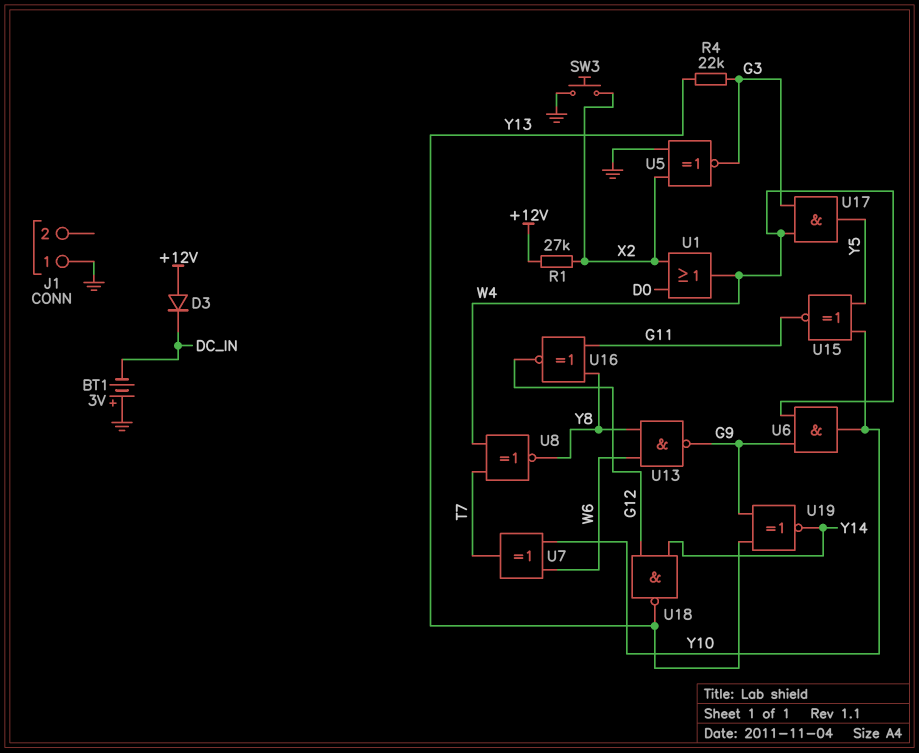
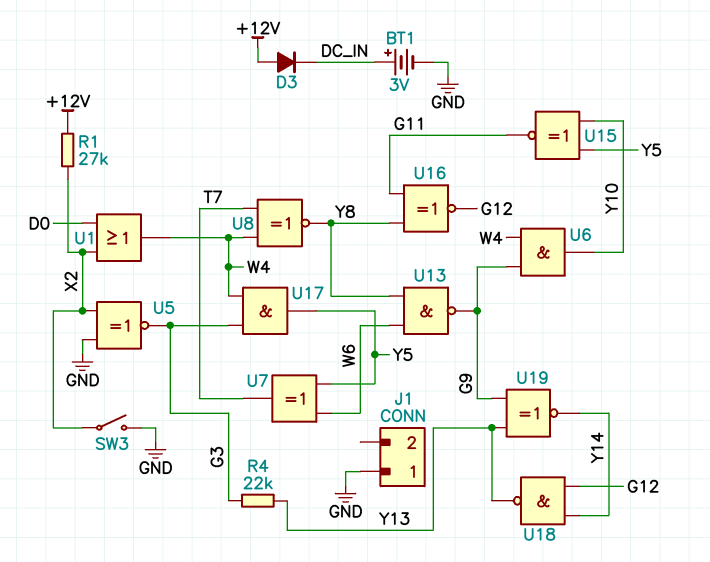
BT1: 3V (plus GND, minus DC_IN) -> 3V (plus DC_IN, minus GND)
SW3: button (GND, X2) -> switch (GND, X2)
U7: XOR (in W6, in Y10, out T7) -> XOR (in W6, in Y5, out T7)

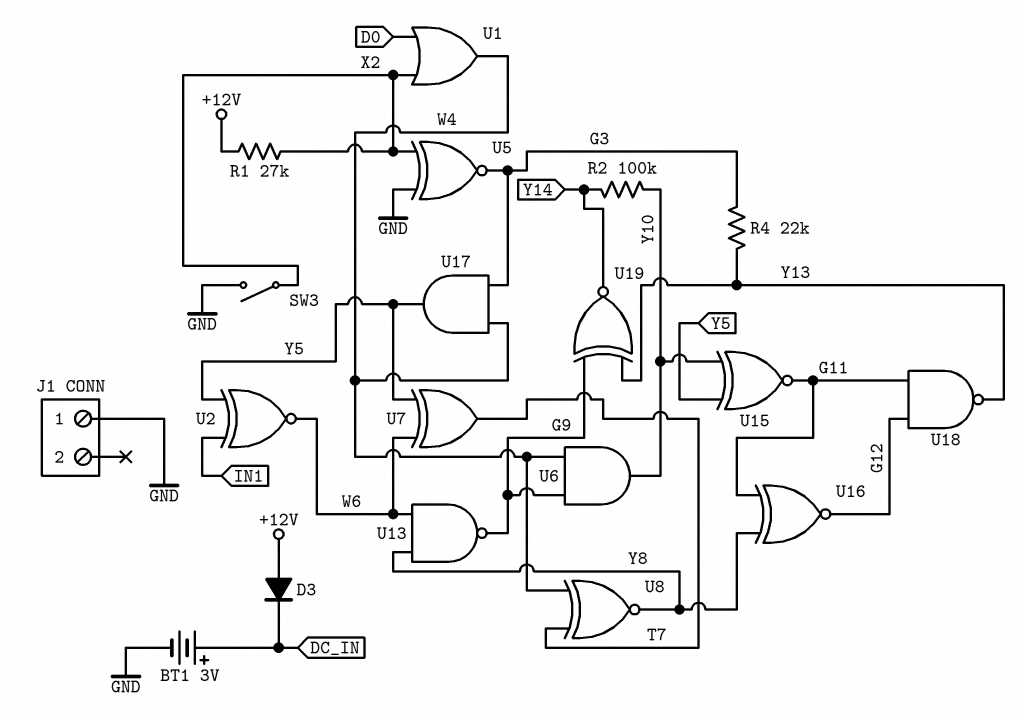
R2: none -> 100k (Y10, Y14)
U2: none -> XNOR (in IN1, in Y5, out W6)
U18: NAND (in G12, in Y14, out Y13) -> NAND (in G11, in G12, out Y13)

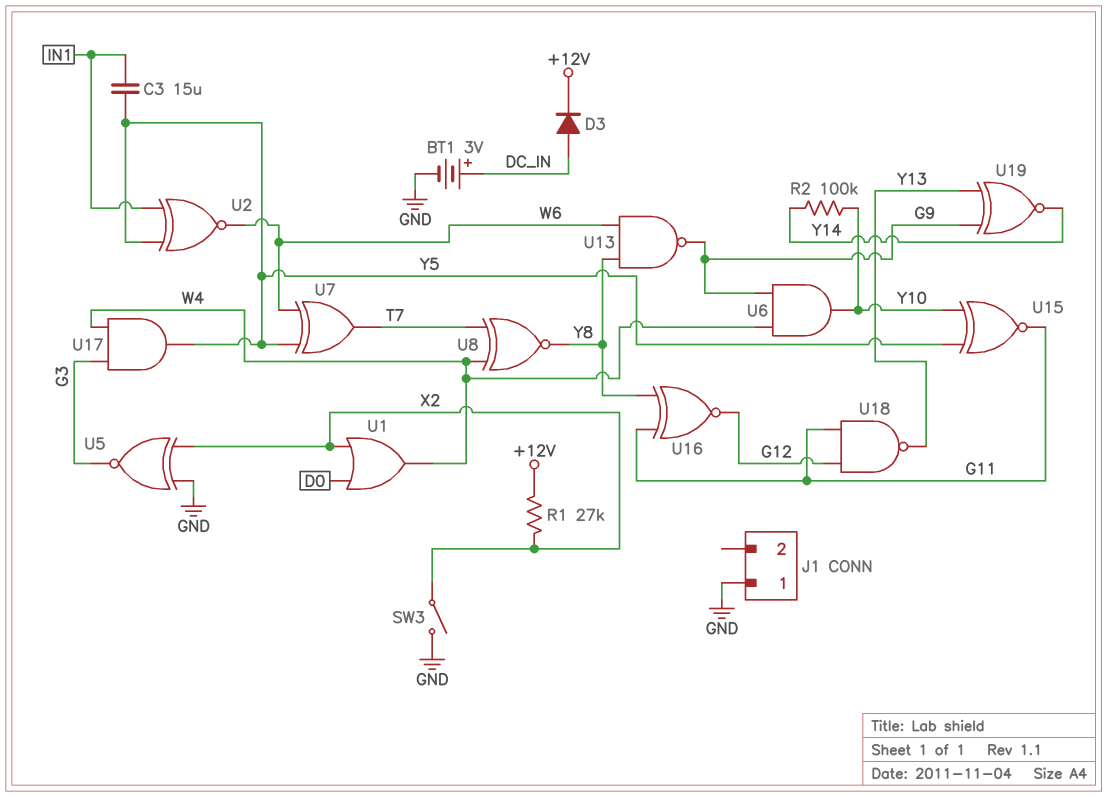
C3: none -> 15uF (IN1, Y5)
D3: diode (A +12V, K DC_IN) -> diode (A DC_IN, K +12V)
R4: 22k (G3, Y13) -> none

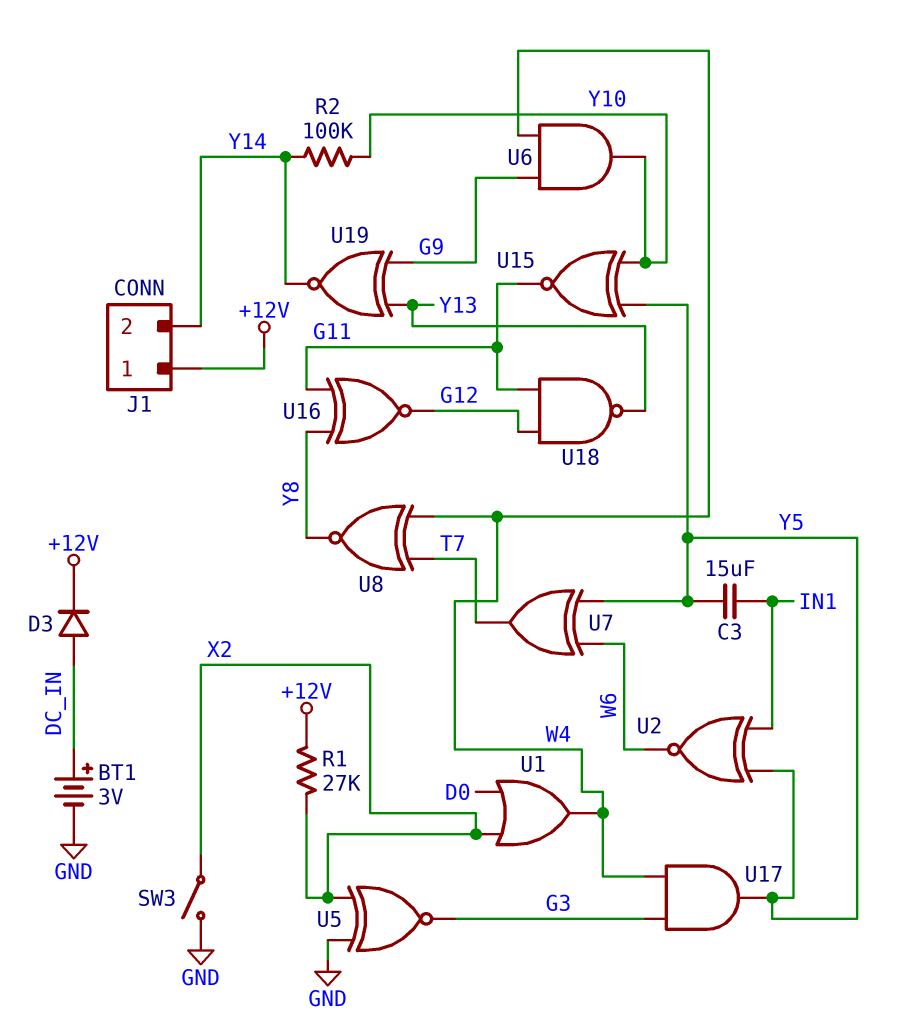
J1 pin 1: GND -> +12V
J1 pin 2: none -> Y14
U13: NAND (in W6, in Y8, out G9) -> none

